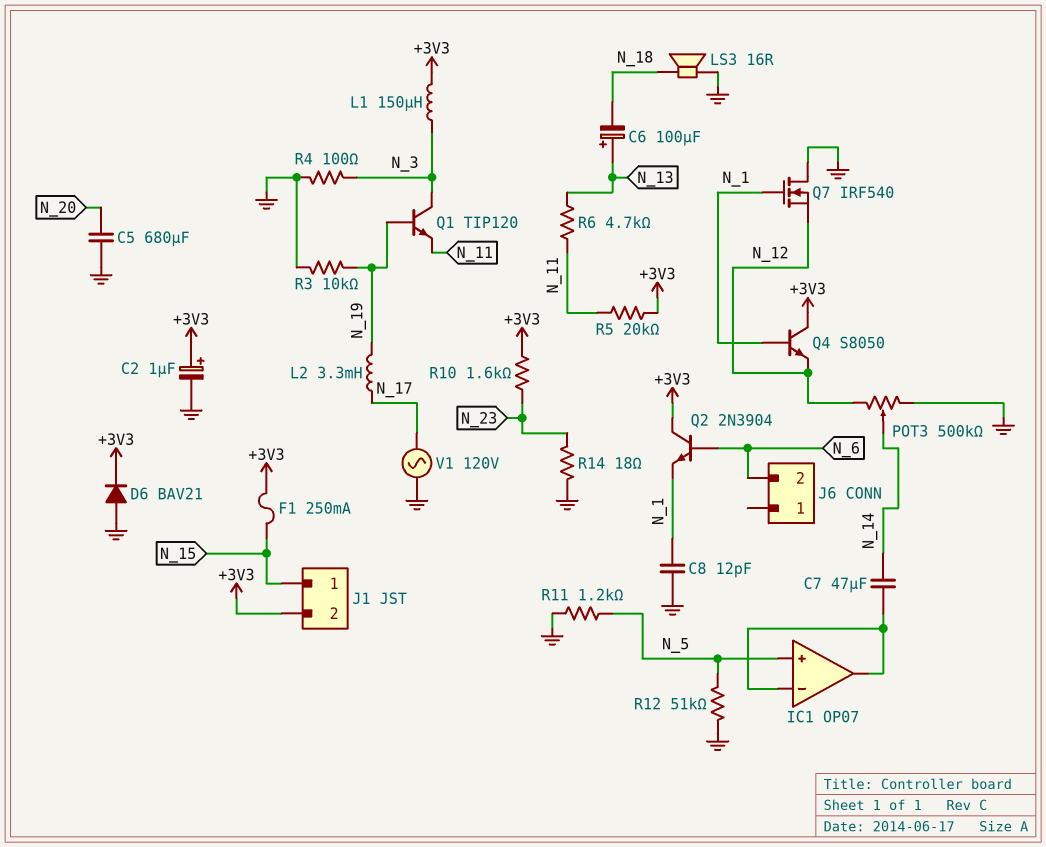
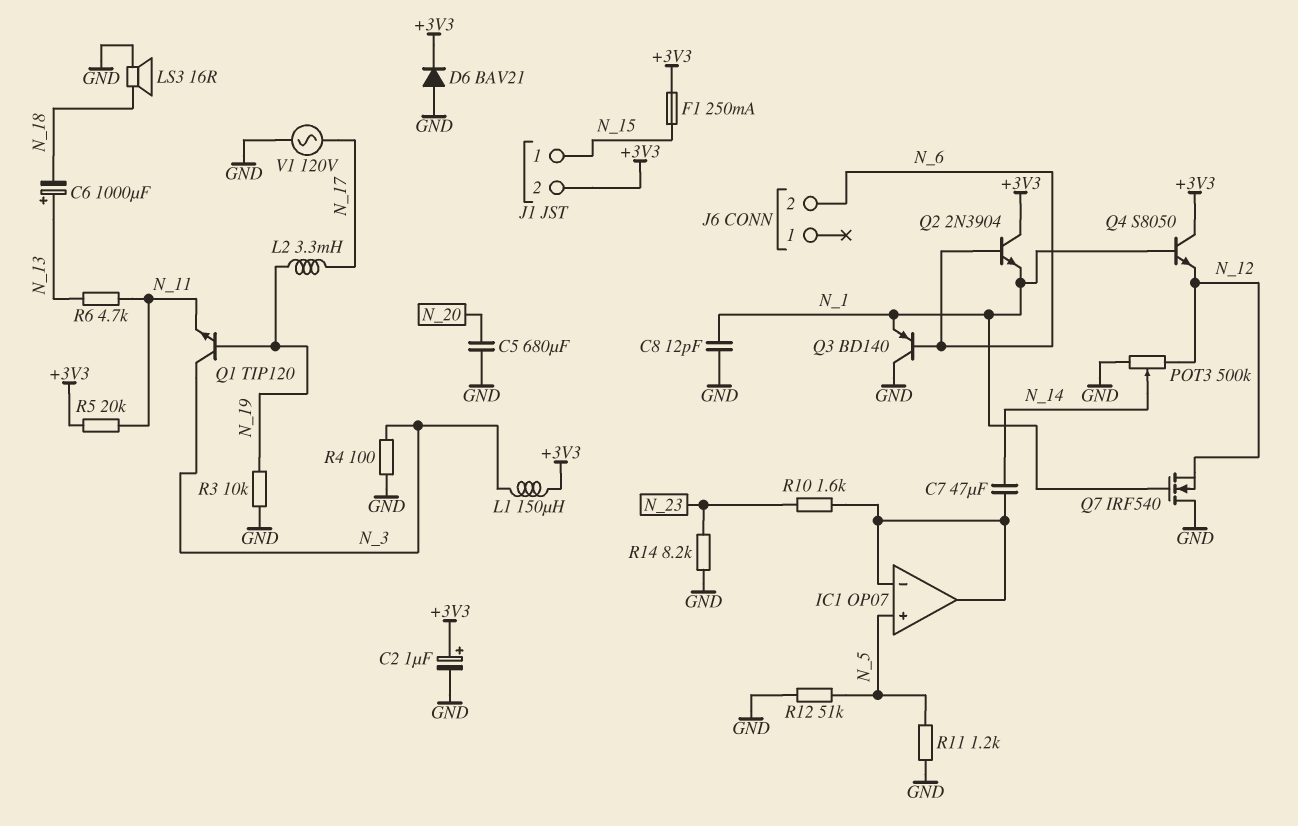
C6: 100uF (plus N_13, minus N_18) -> 1000uF (plus N_13, minus N_18)
Q3: none -> PNP BD140 (B N_6, C GND, E N_1)
R10: 1.6k (+3V3, N_23) -> 1.6k (IC1/in-, N_23)
R14: 18 (GND, N_23) -> 8.2k (GND, N_23)

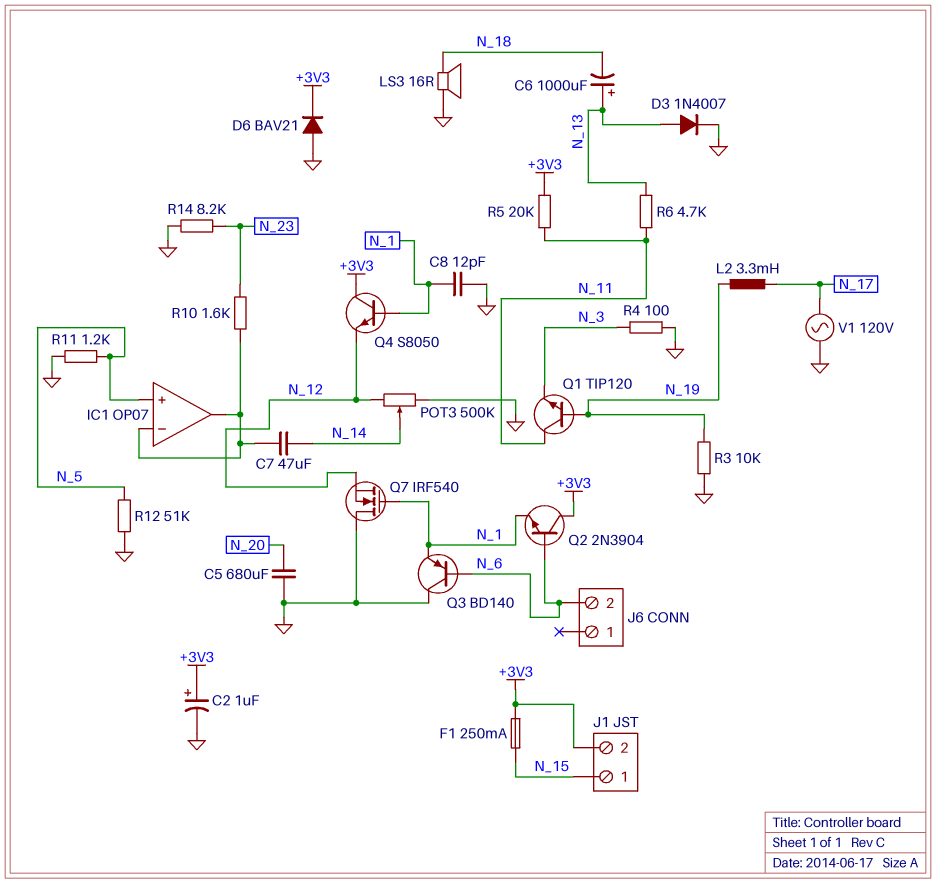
D3: none -> diode 1N4007 (A N_13, K GND)
L1: 150uH (+3V3, N_3) -> none
Q1: NPN TIP120 (B N_19, C N_3, E N_11) -> NPN TIP120 (B N_19, C N_11, E N_3)

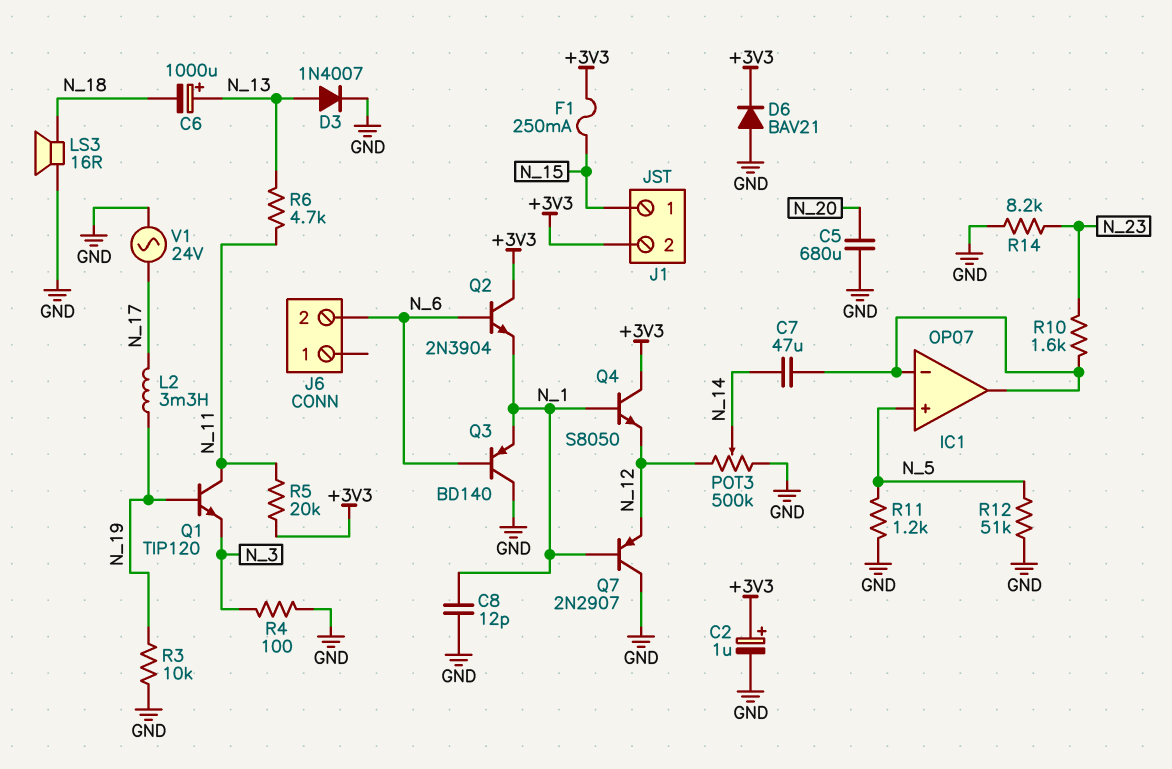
Q7: NMOS IRF540 (G N_1, D GND, S N_12) -> PNP 2N2907 (B N_1, C GND, E N_12)
V1: AC 120V (GND, N_17) -> AC 24V (GND, N_17)

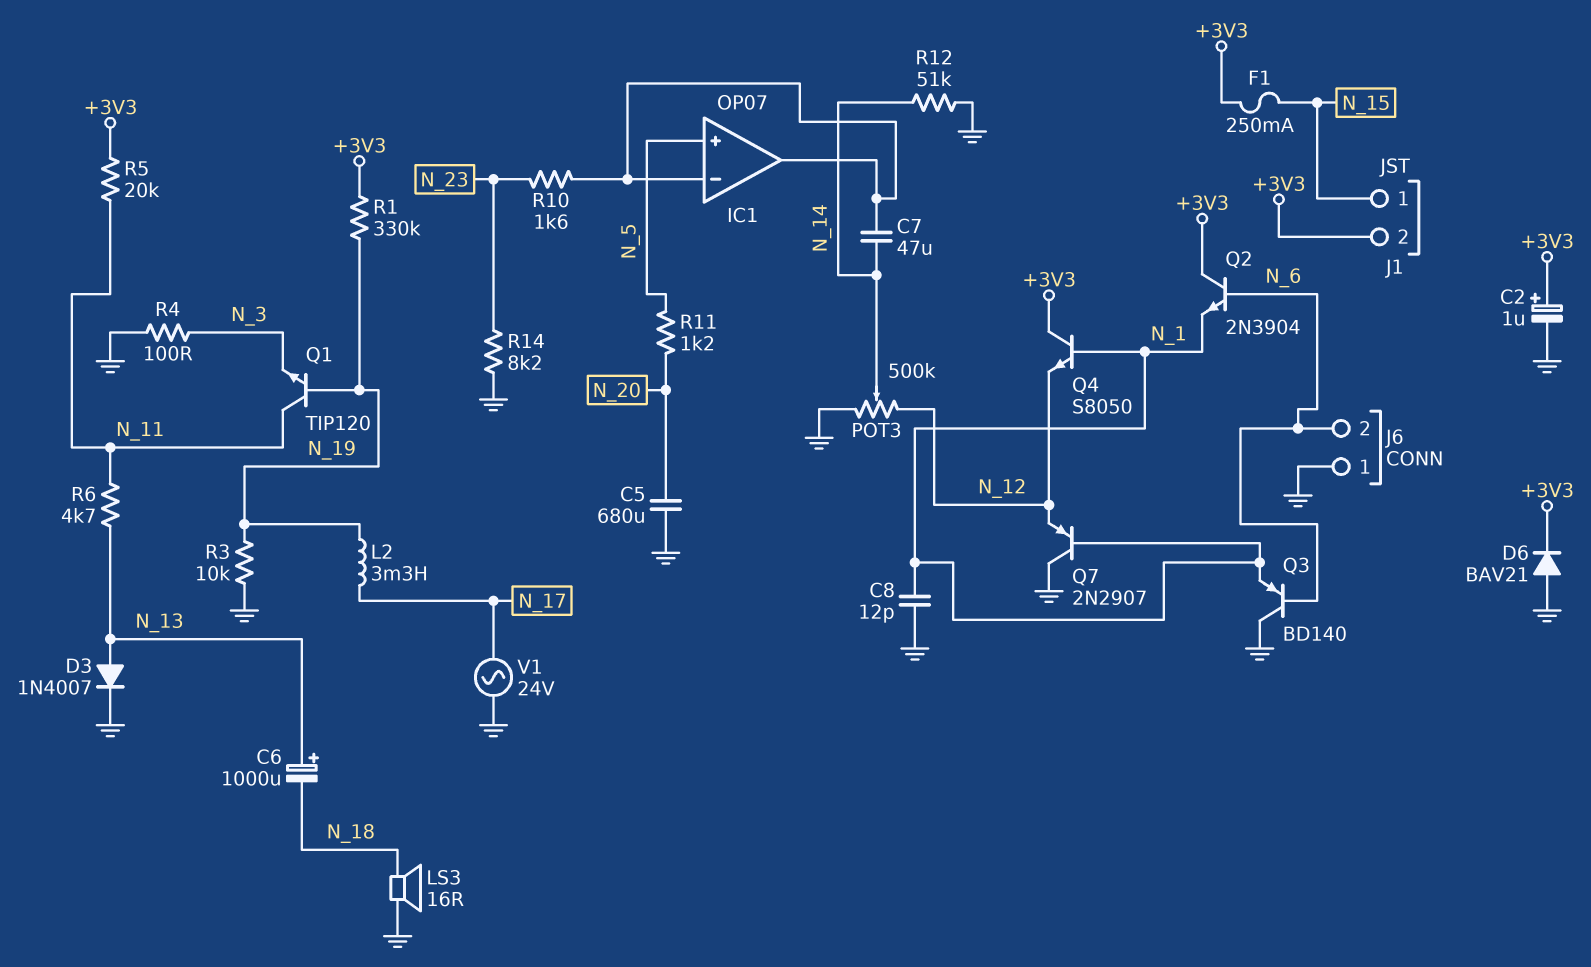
J6 pin 1: none -> GND
R1: none -> 330k (+3V3, N_19)
R11: 1.2k (GND, N_5) -> 1.2k (N_5, N_20)
R12: 51k (GND, N_5) -> 51k (GND, N_14)

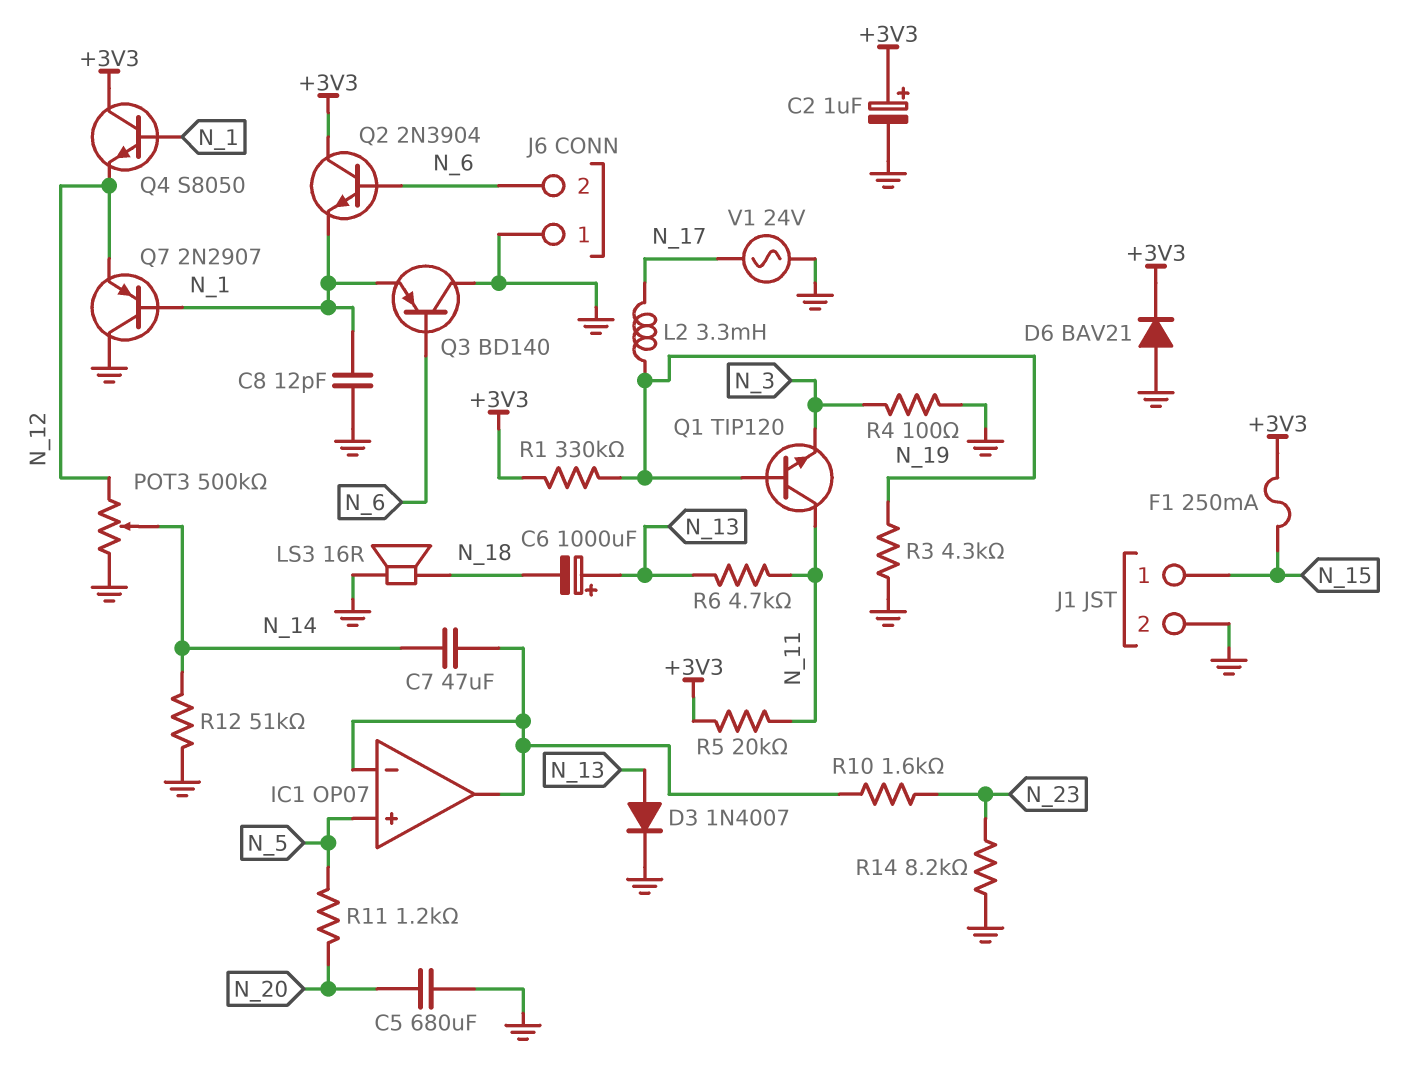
J1 pin 2: +3V3 -> GND
R3: 10k (GND, N_19) -> 4.3k (GND, N_19)

